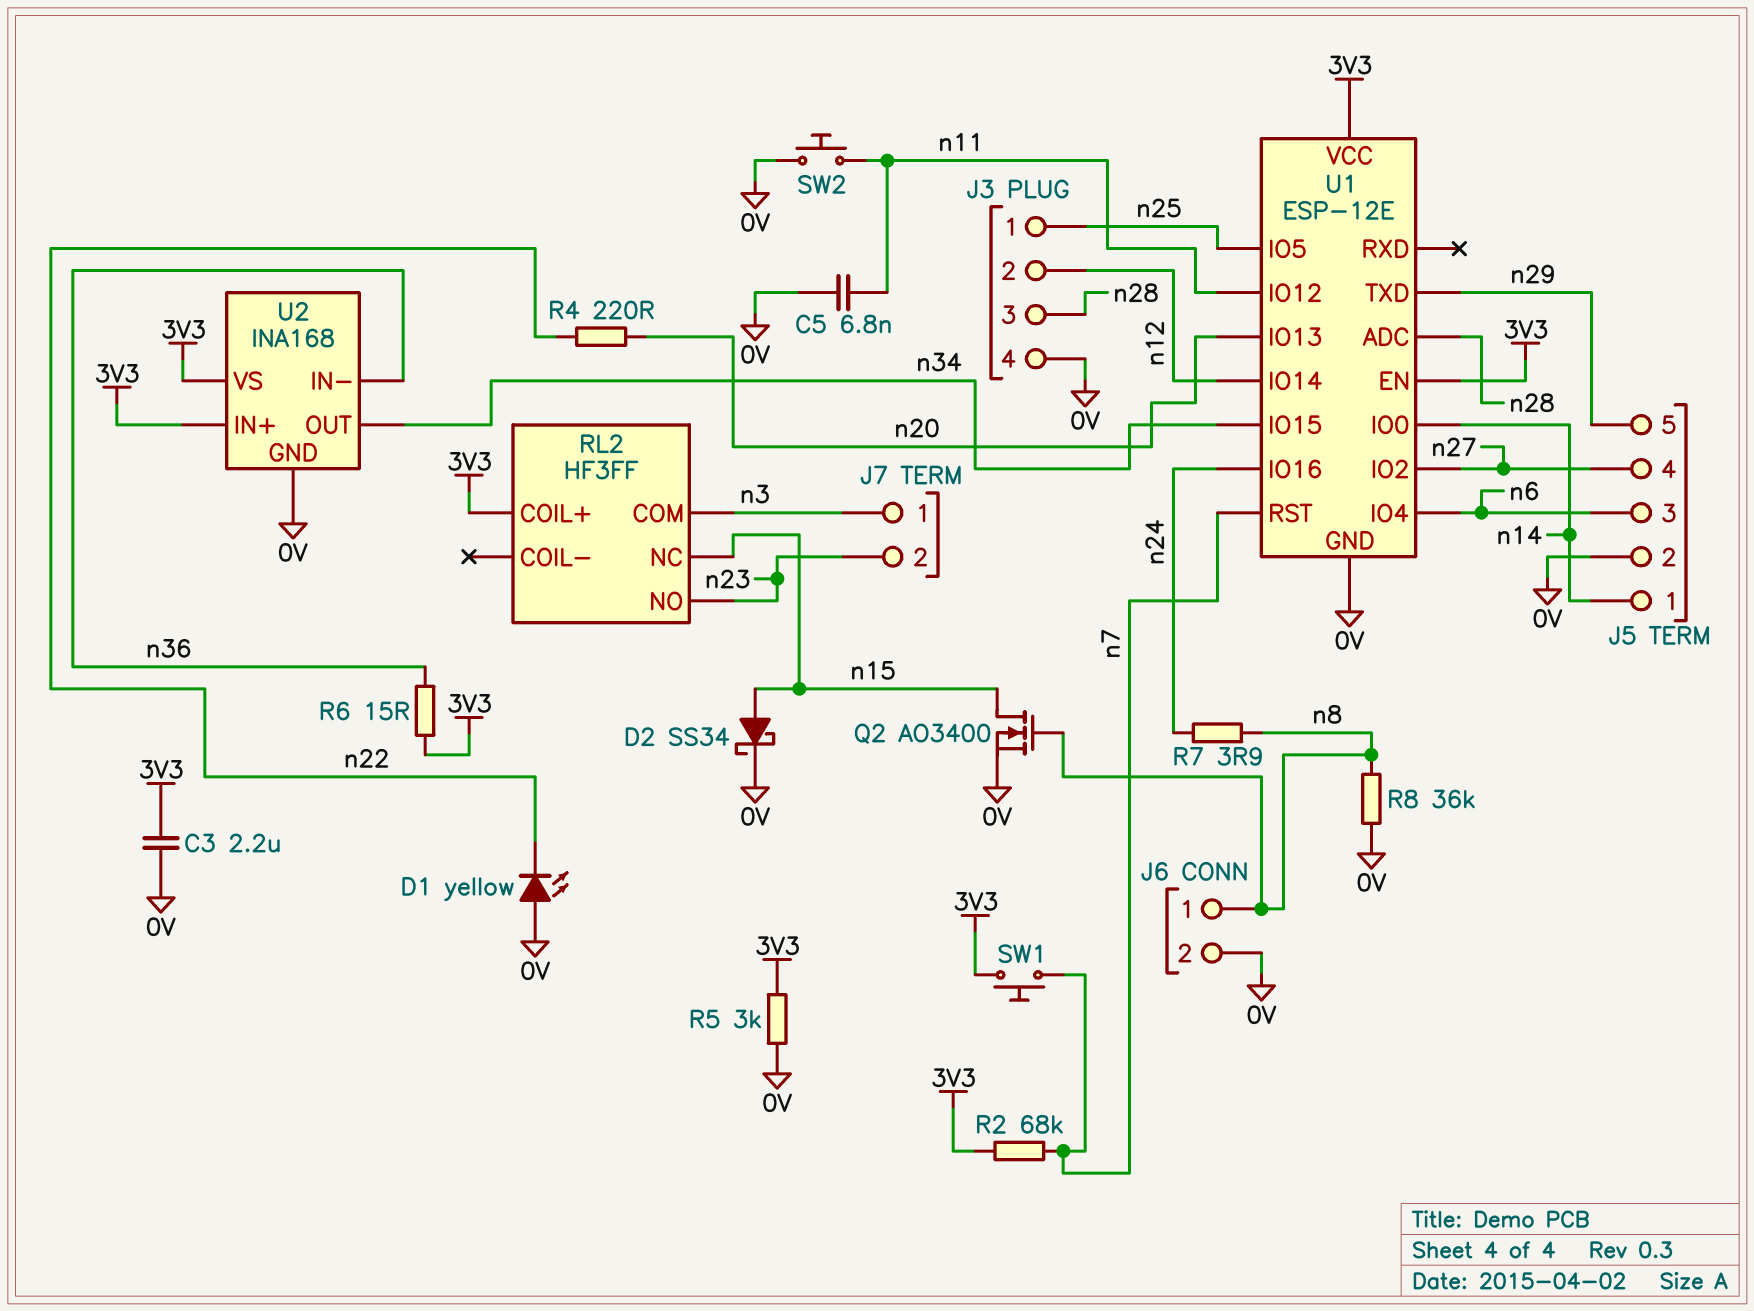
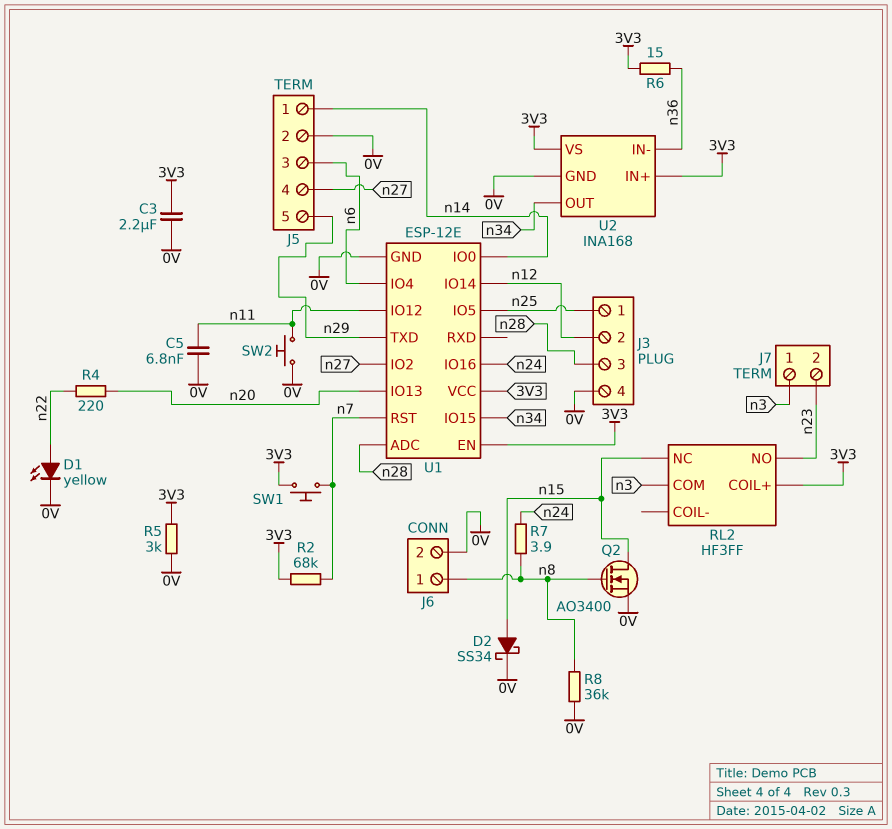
D1: LED yellow (A 0V, K n22) -> LED yellow (A n22, K 0V)

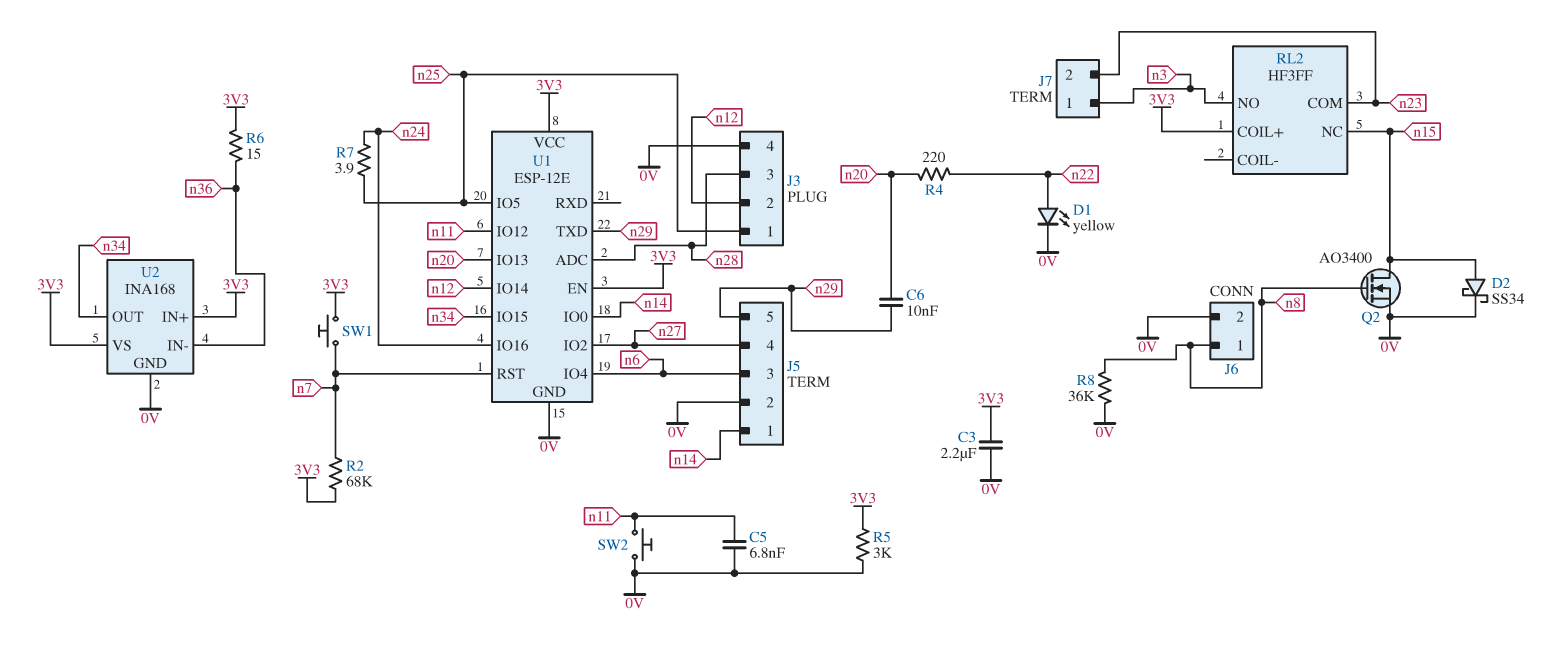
C6: none -> 10nF (n20, n29)
R7: 3.9 (n8, n24) -> 3.9 (n24, n25)
RL2 pin COM: n3 -> n23
RL2 pin NO: n23 -> n3

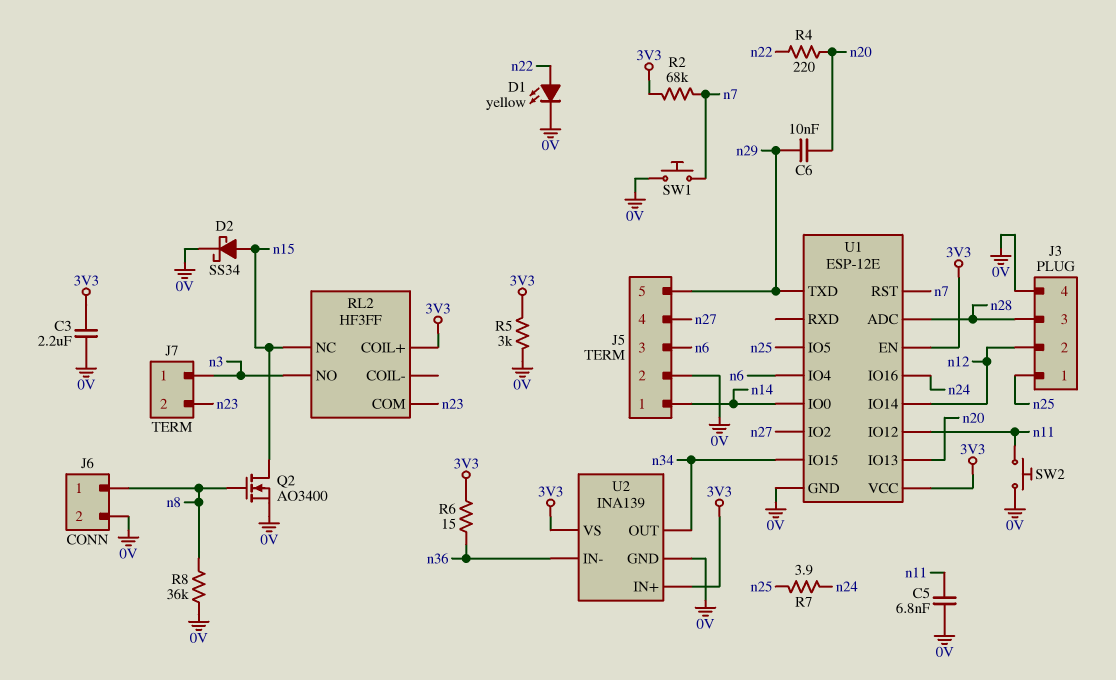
SW1: button (3V3, n7) -> button (0V, n7)
U2: INA168 -> INA139

